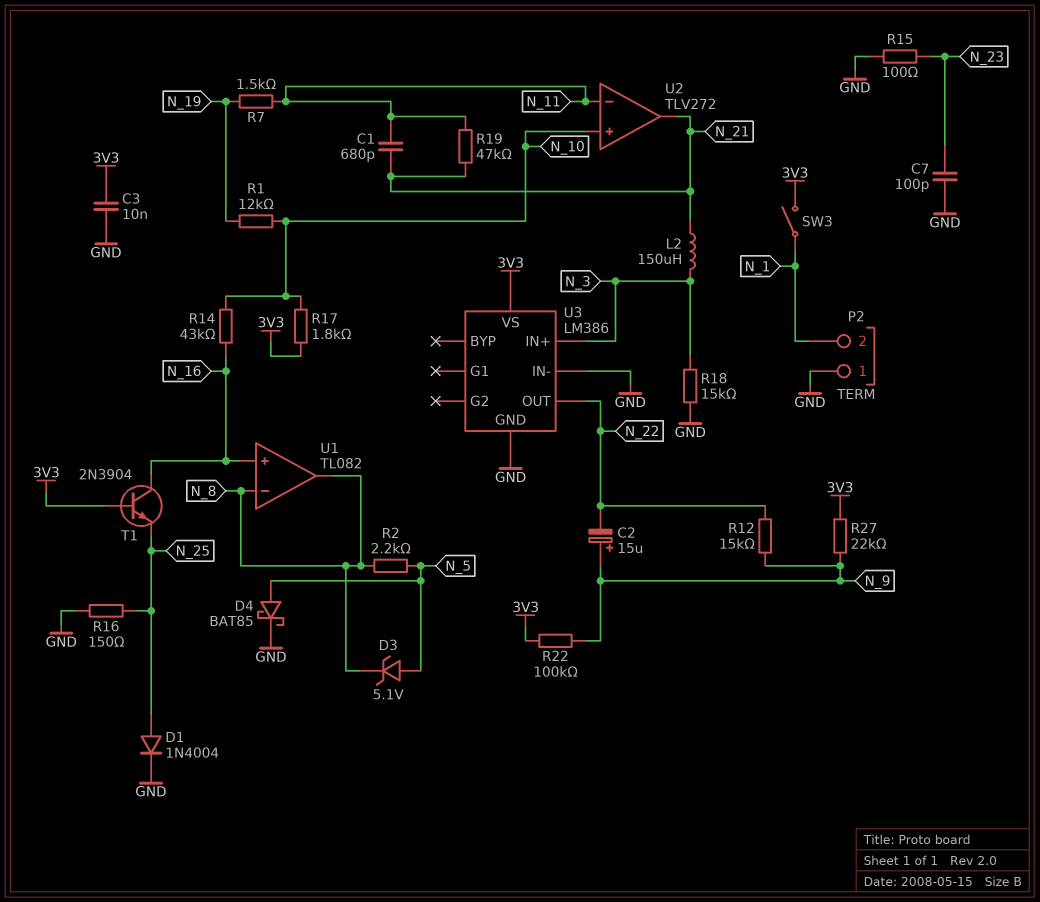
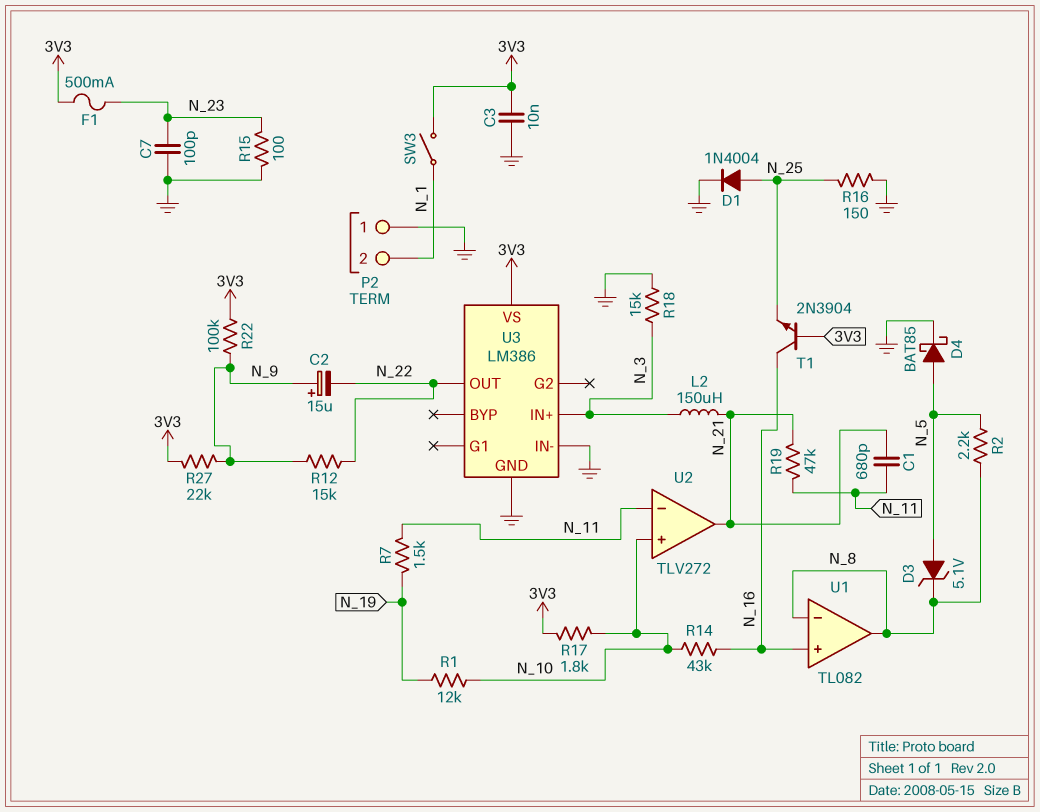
F1: none -> 500mA (3V3, N_23)

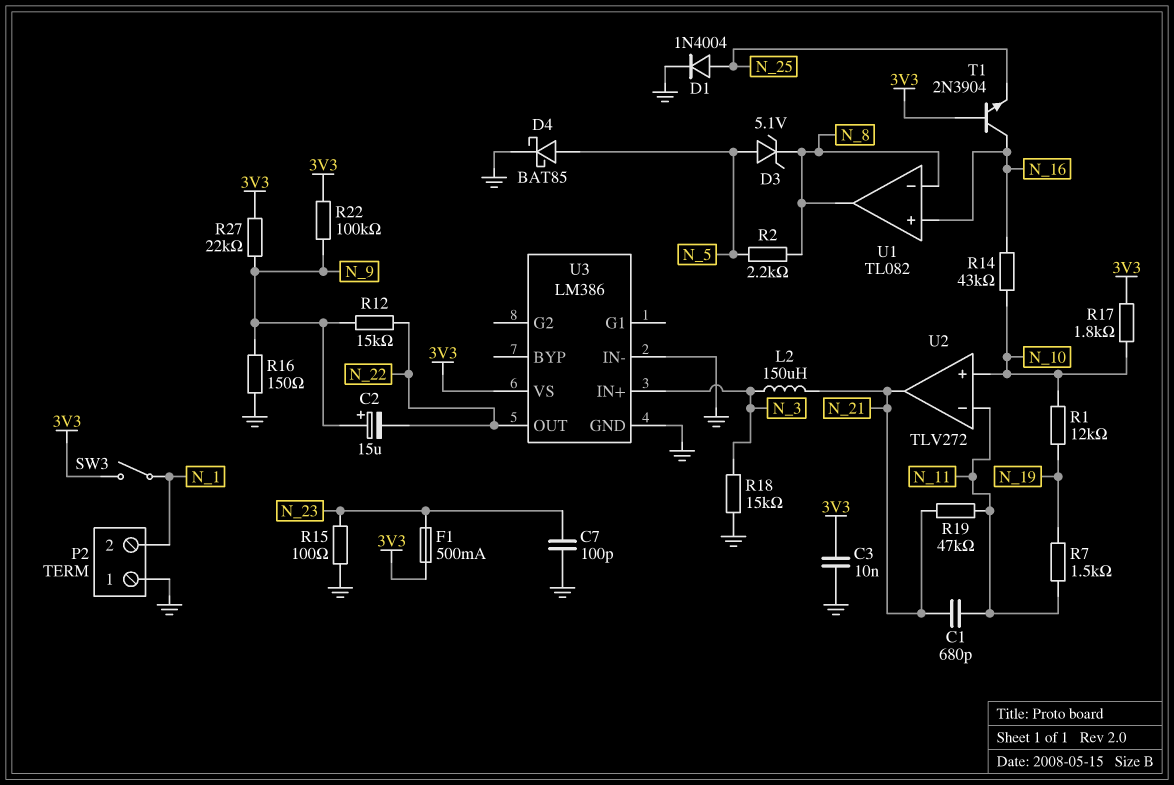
R16: 150 (GND, N_25) -> 150 (GND, N_9)

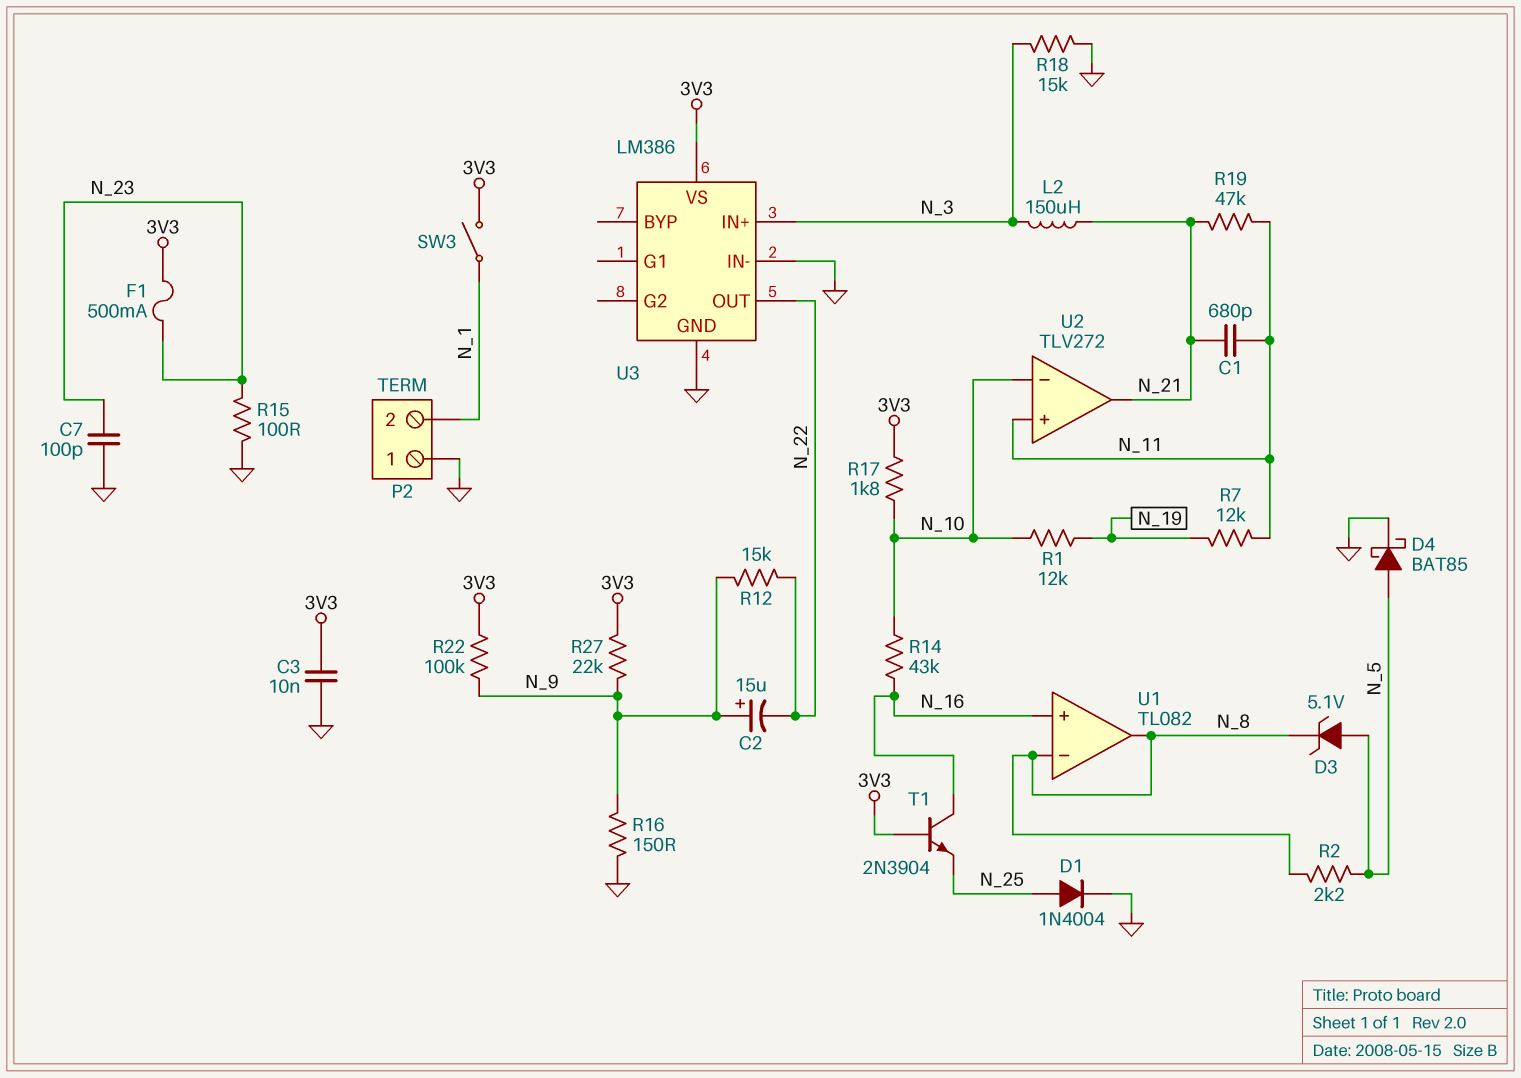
R7: 1.5k (N_11, N_19) -> 12k (N_11, N_19)
U2 pin in+: N_10 -> N_11
U2 pin in-: N_11 -> N_10

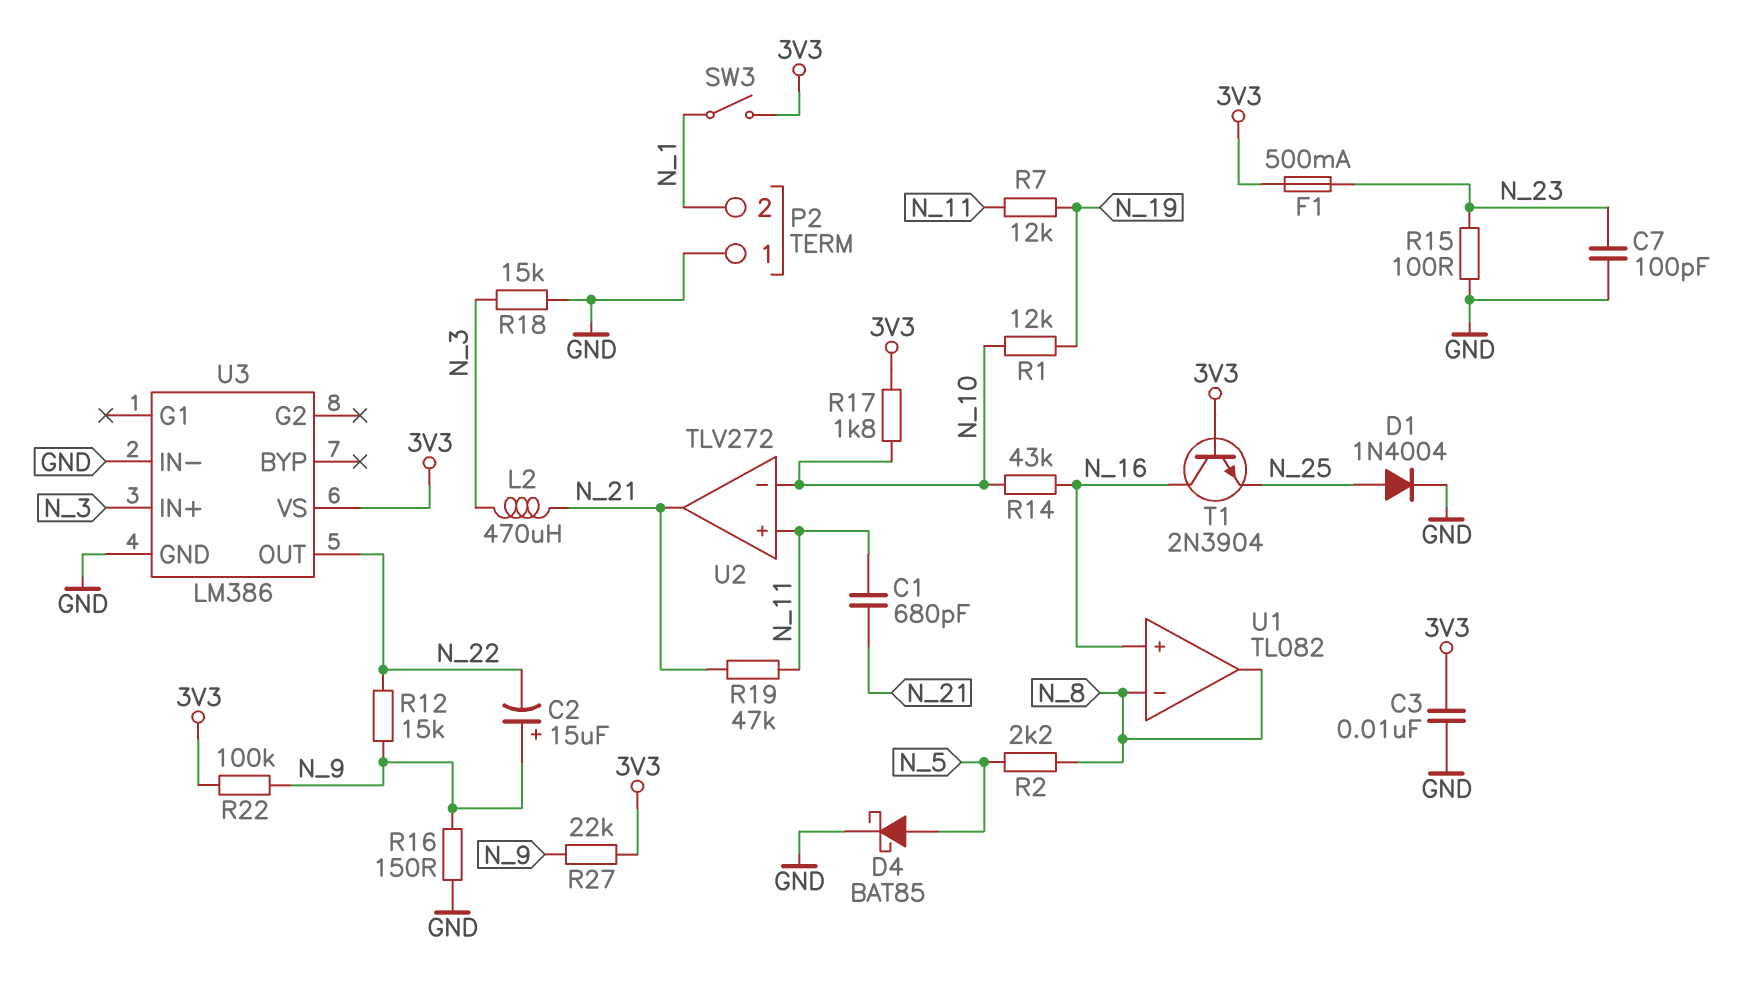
D3: zener 5.1V (A N_5, K N_8) -> none
L2: 150uH (N_3, N_21) -> 470uH (N_3, N_21)

